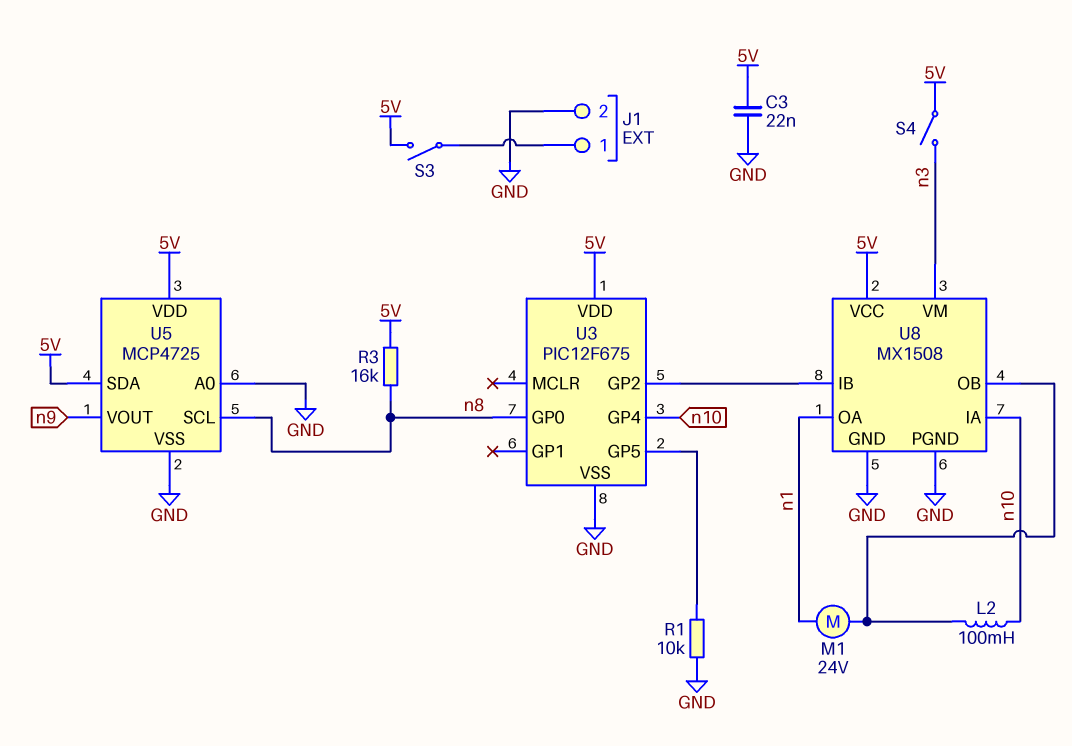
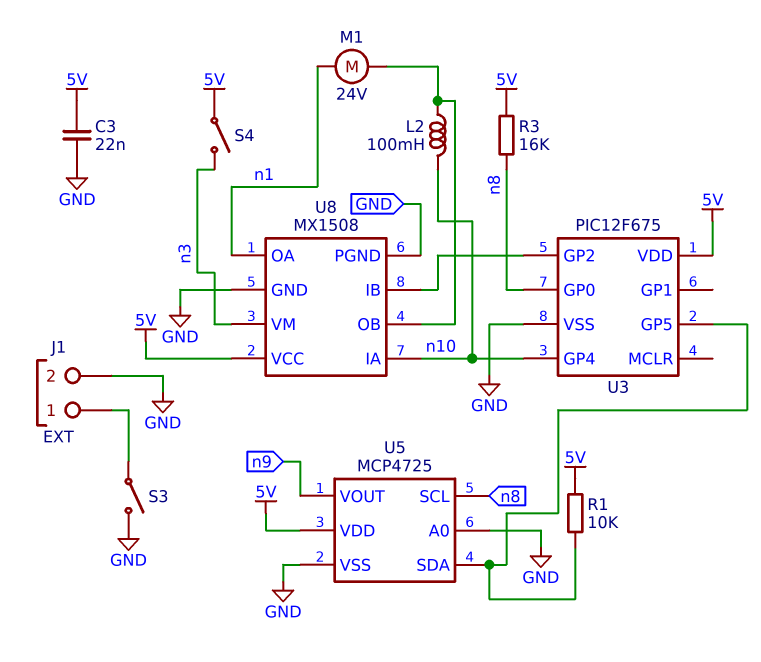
R1: 10k (GND, U3/GP5) -> 10k (5V, U3/GP5)
S3: switch (5V, J1/1) -> switch (GND, J1/1)
U5 pin SDA: 5V -> U3/GP5

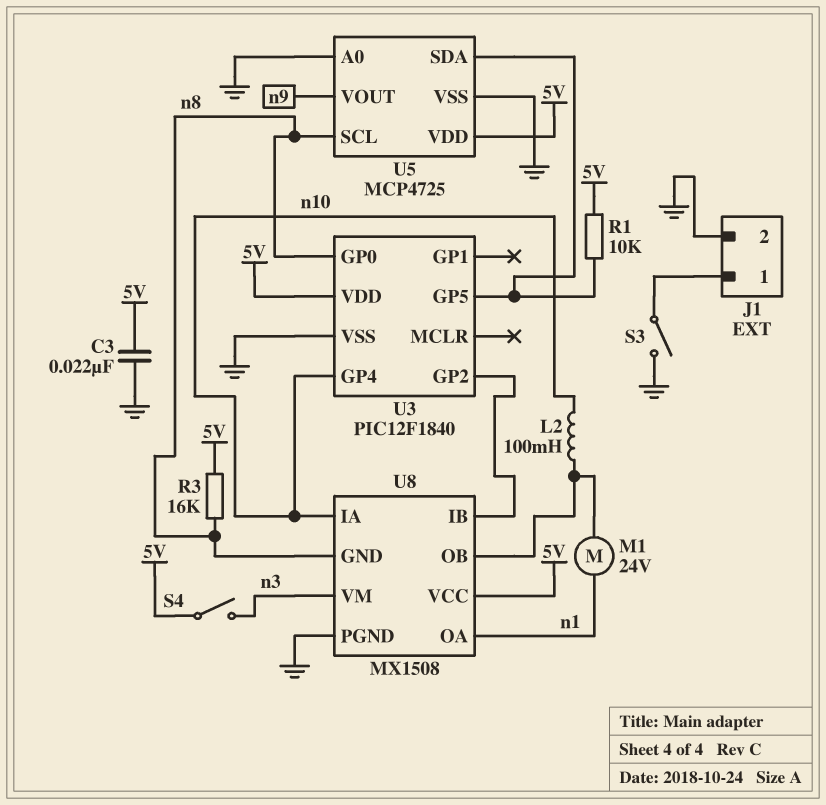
U3: PIC12F675 -> PIC12F1840
U8 pin GND: GND -> n8

